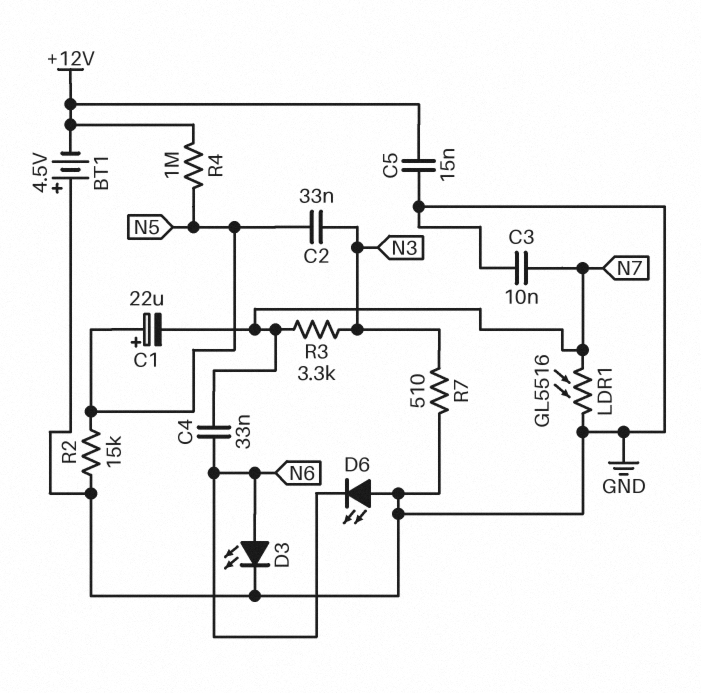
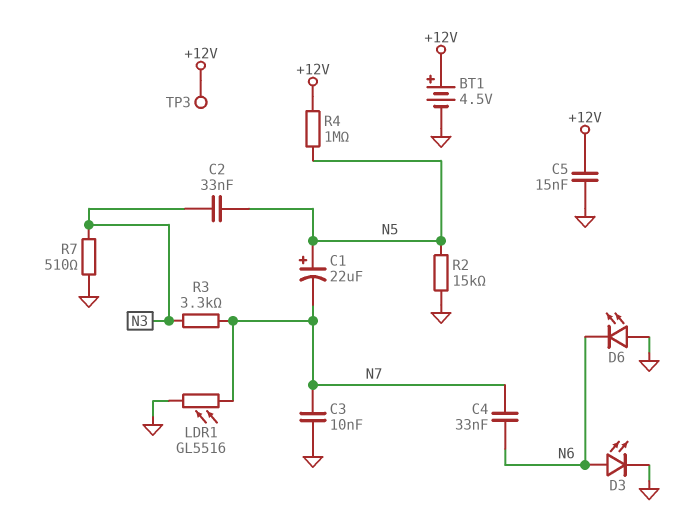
BT1: 4.5V (plus GND, minus +12V) -> 4.5V (plus +12V, minus GND)
TP3: none -> test point (+12V)

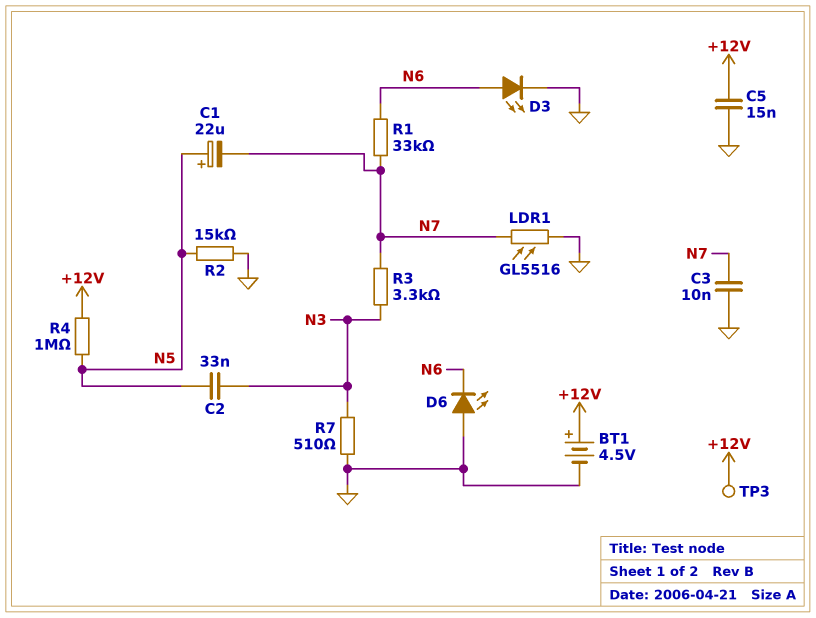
C4: 33nF (N6, N7) -> none
R1: none -> 33k (N6, N7)

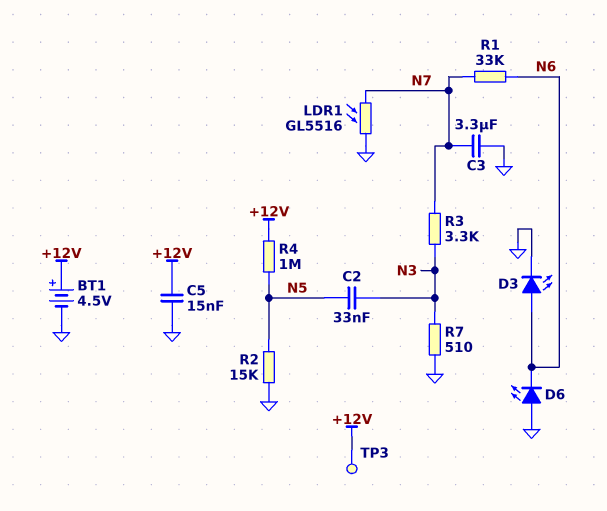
C1: 22uF (plus N5, minus N7) -> none
C3: 10nF (GND, N7) -> 3.3uF (GND, N7)

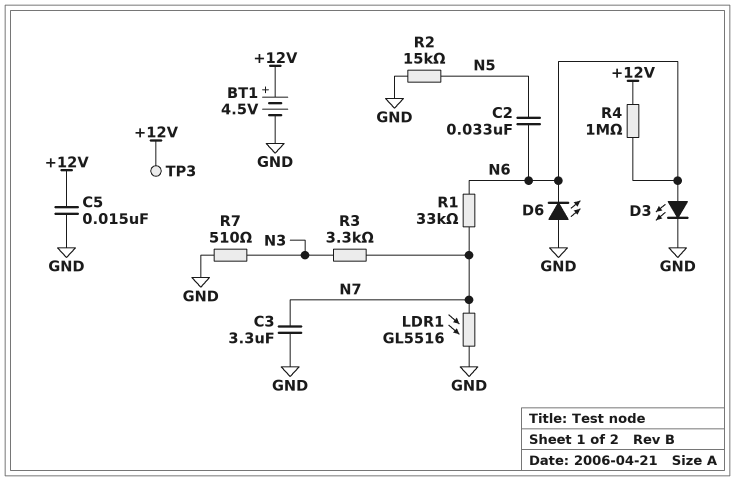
C2: 33nF (N3, N5) -> 33nF (N5, N6)
R4: 1M (+12V, N5) -> 1M (+12V, N6)

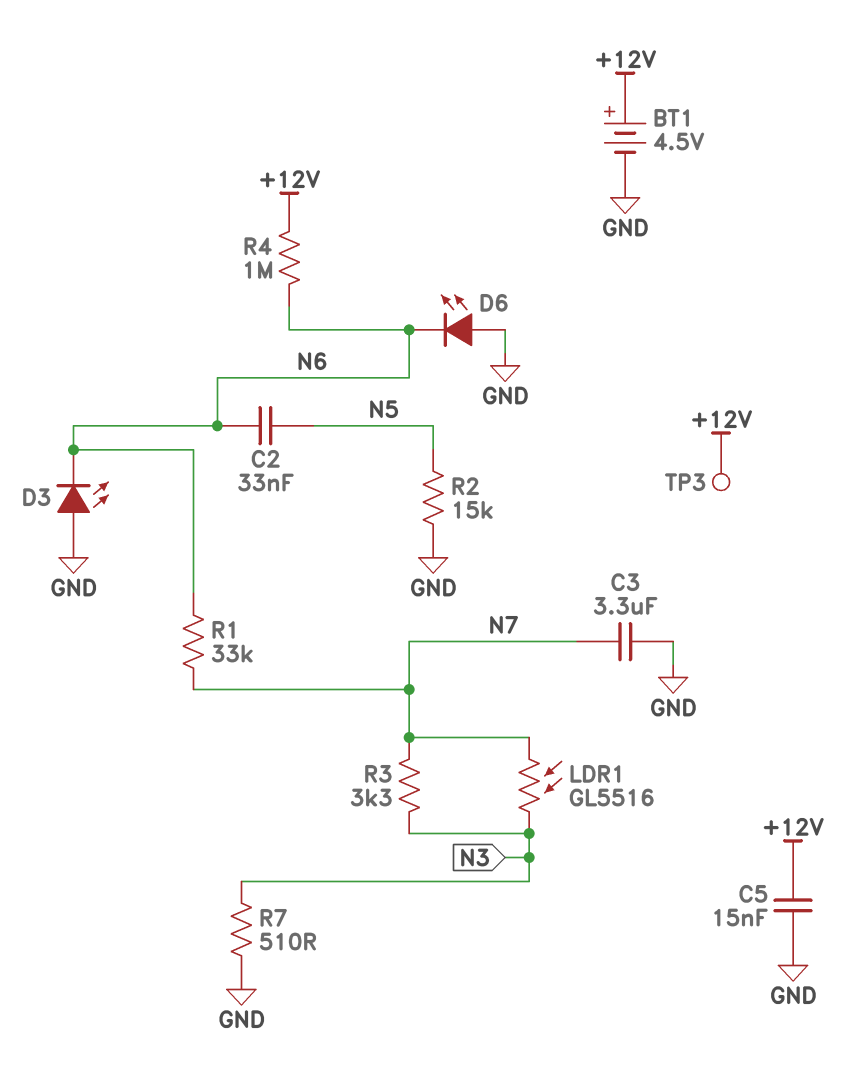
D3: LED (A N6, K GND) -> LED (A GND, K N6)
LDR1: GL5516 (GND, N7) -> GL5516 (N3, N7)

